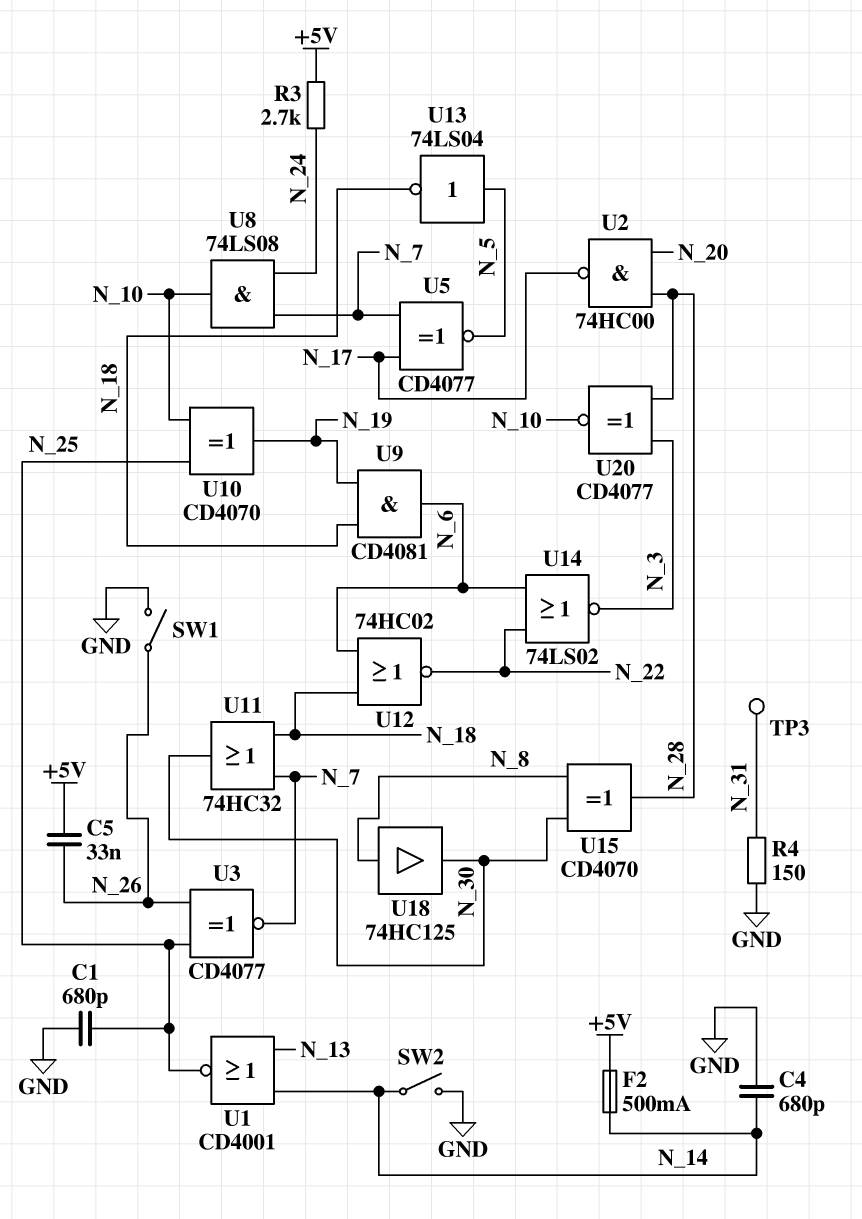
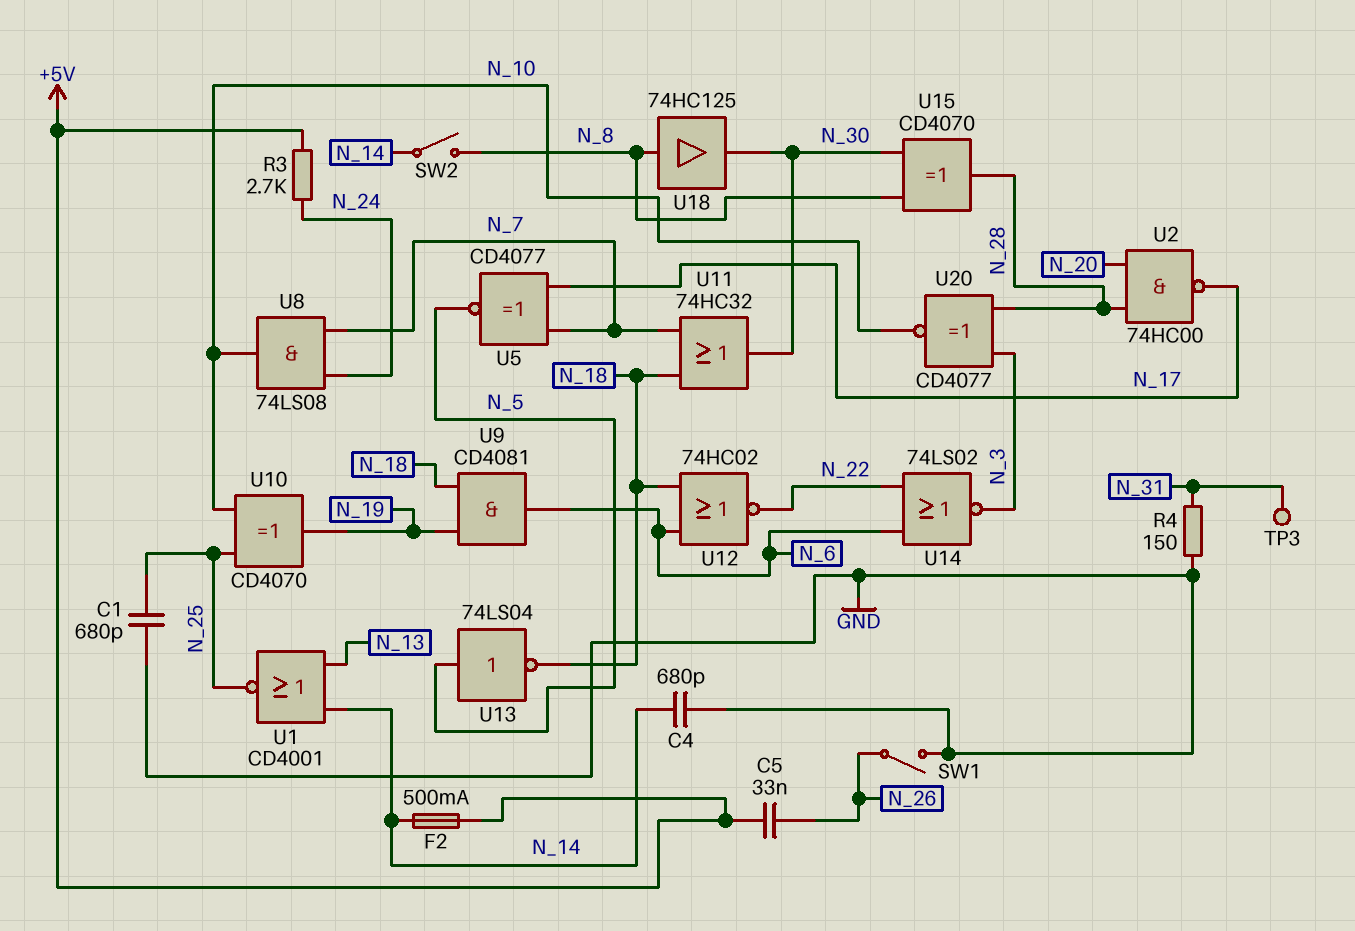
SW2: switch (GND, N_14) -> switch (N_8, N_14)
U3: XNOR CD4077 (in N_25, in N_26, out N_7) -> none

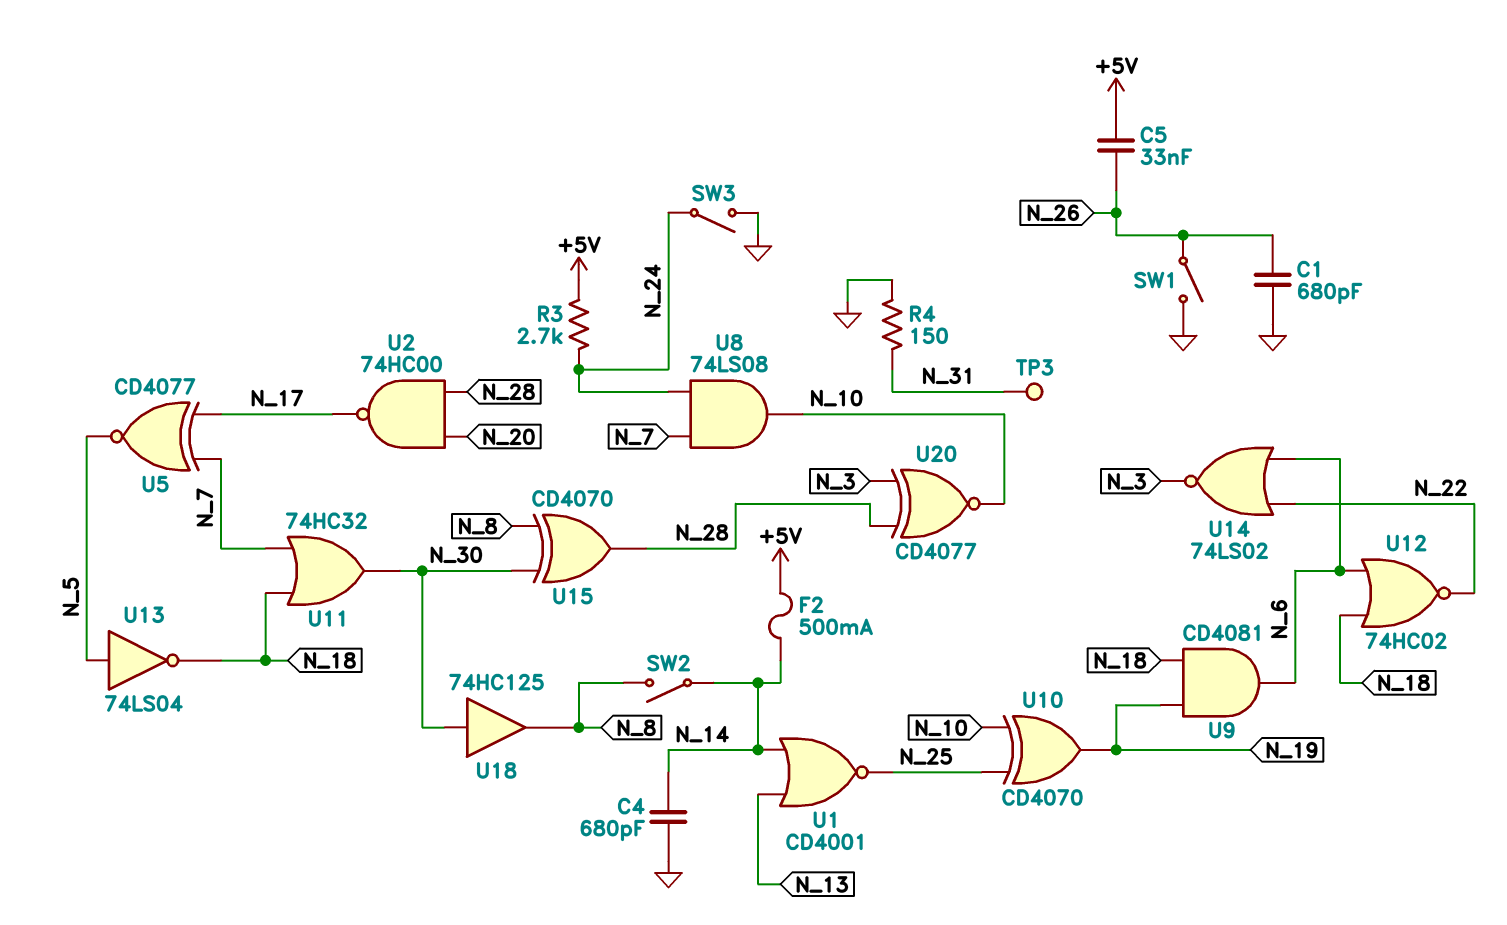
C1: 680pF (GND, N_25) -> 680pF (GND, N_26)
SW3: none -> switch (GND, N_24)
U18: buffer 74HC125 (in N_8, out N_30) -> buffer 74HC125 (in N_30, out N_8)

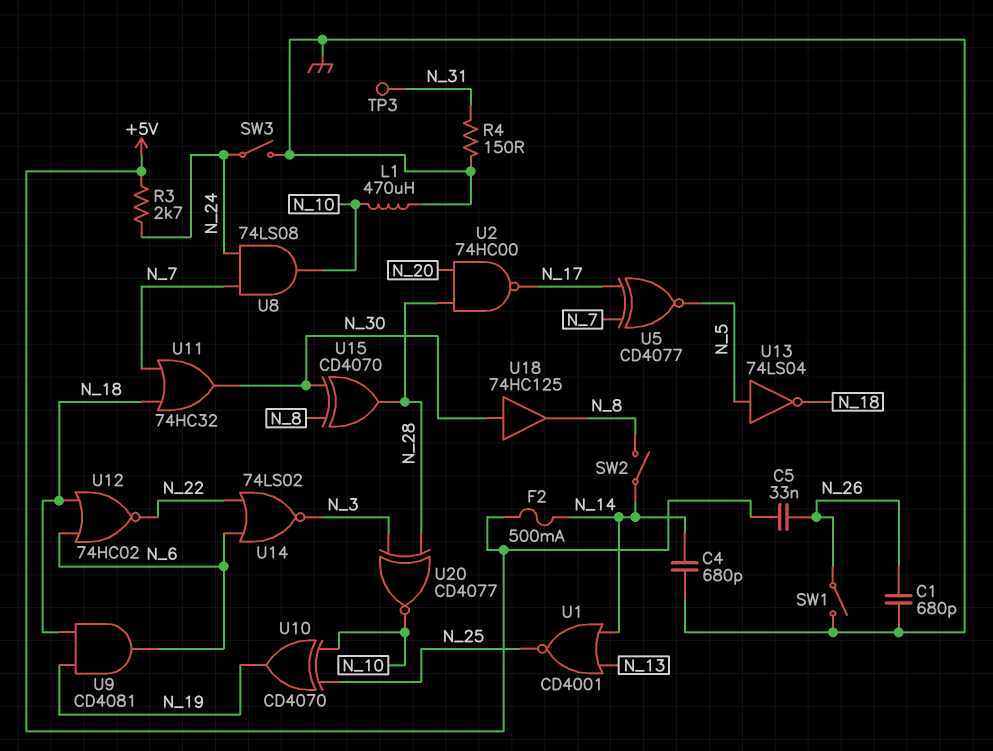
L1: none -> 470uH (GND, N_10)

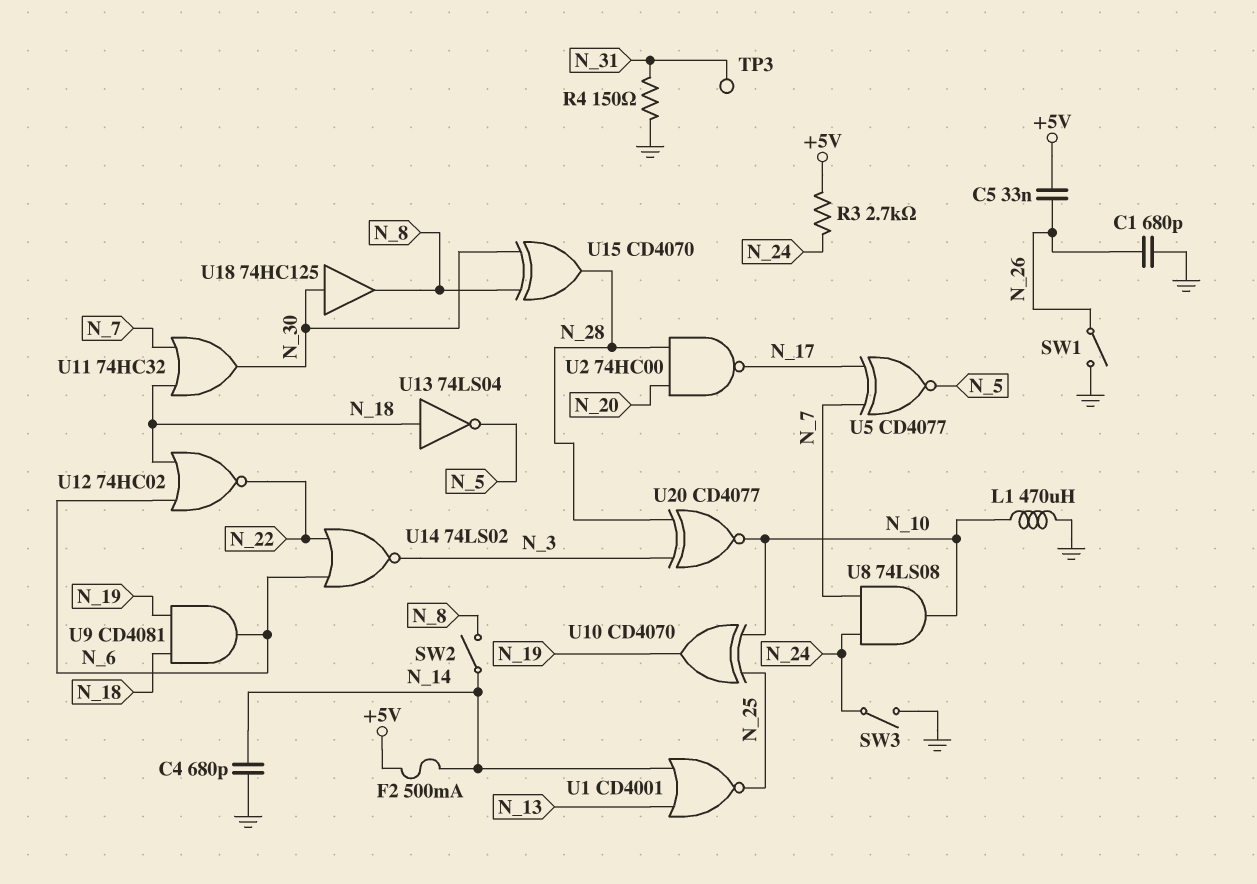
U13: NOT 74LS04 (in N_5, out N_18) -> NOT 74LS04 (in N_18, out N_5)

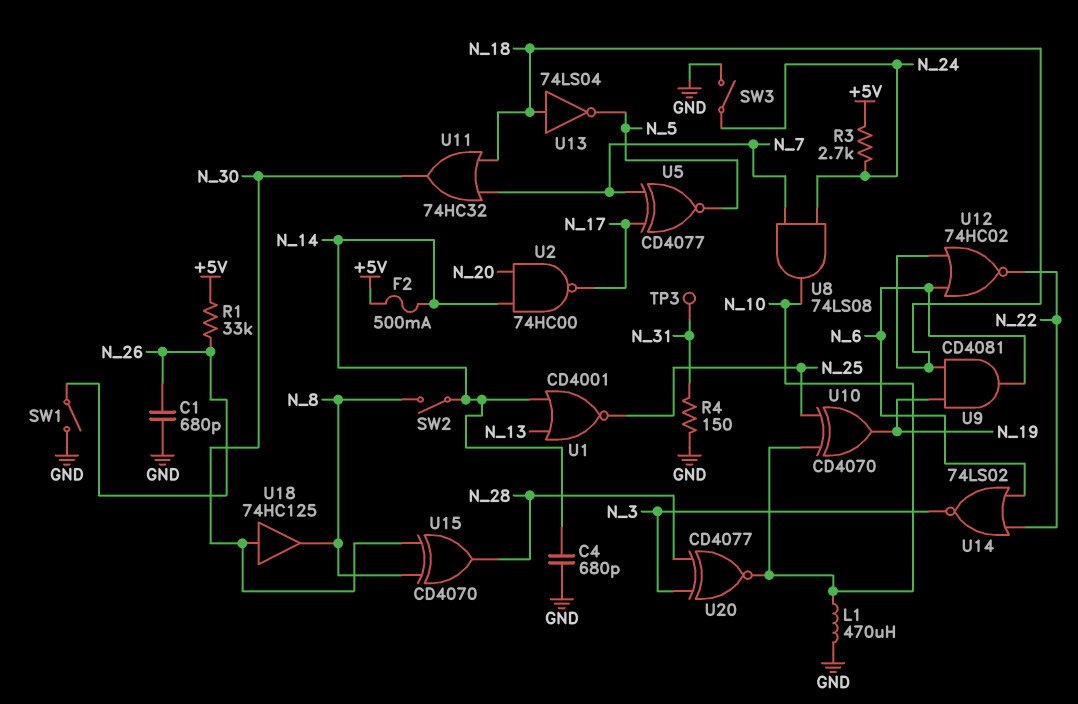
C5: 33nF (+5V, N_26) -> none
R1: none -> 33k (+5V, N_26)
U2: NAND 74HC00 (in N_20, in N_28, out N_17) -> NAND 74HC00 (in N_14, in N_20, out N_17)

